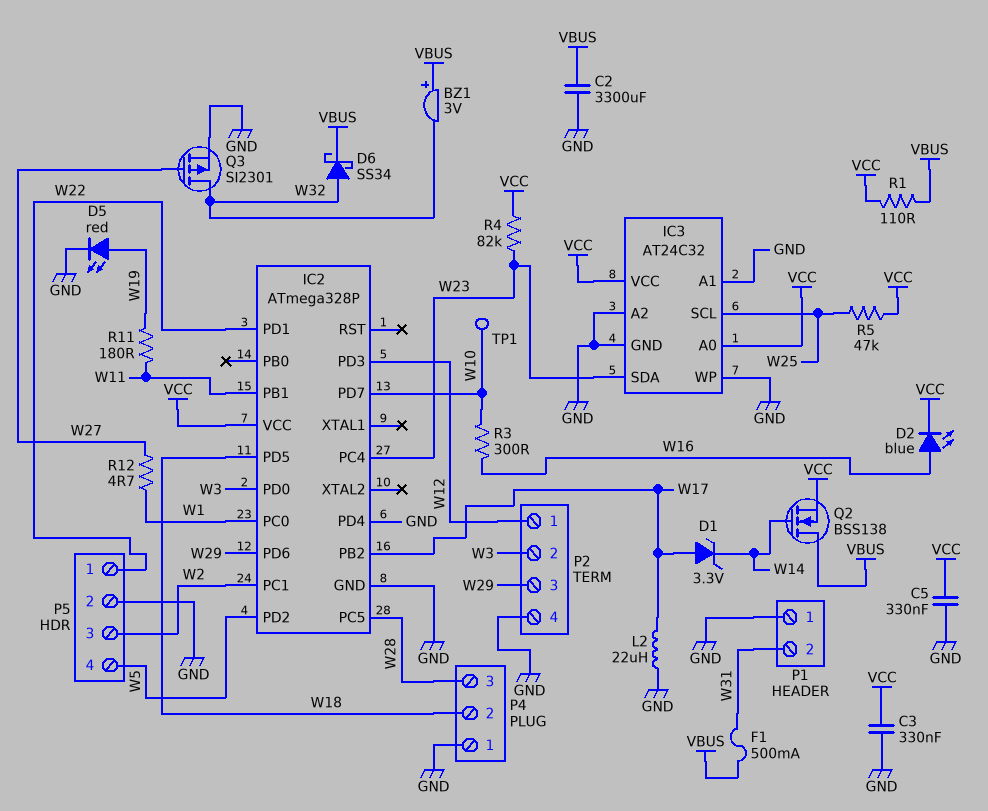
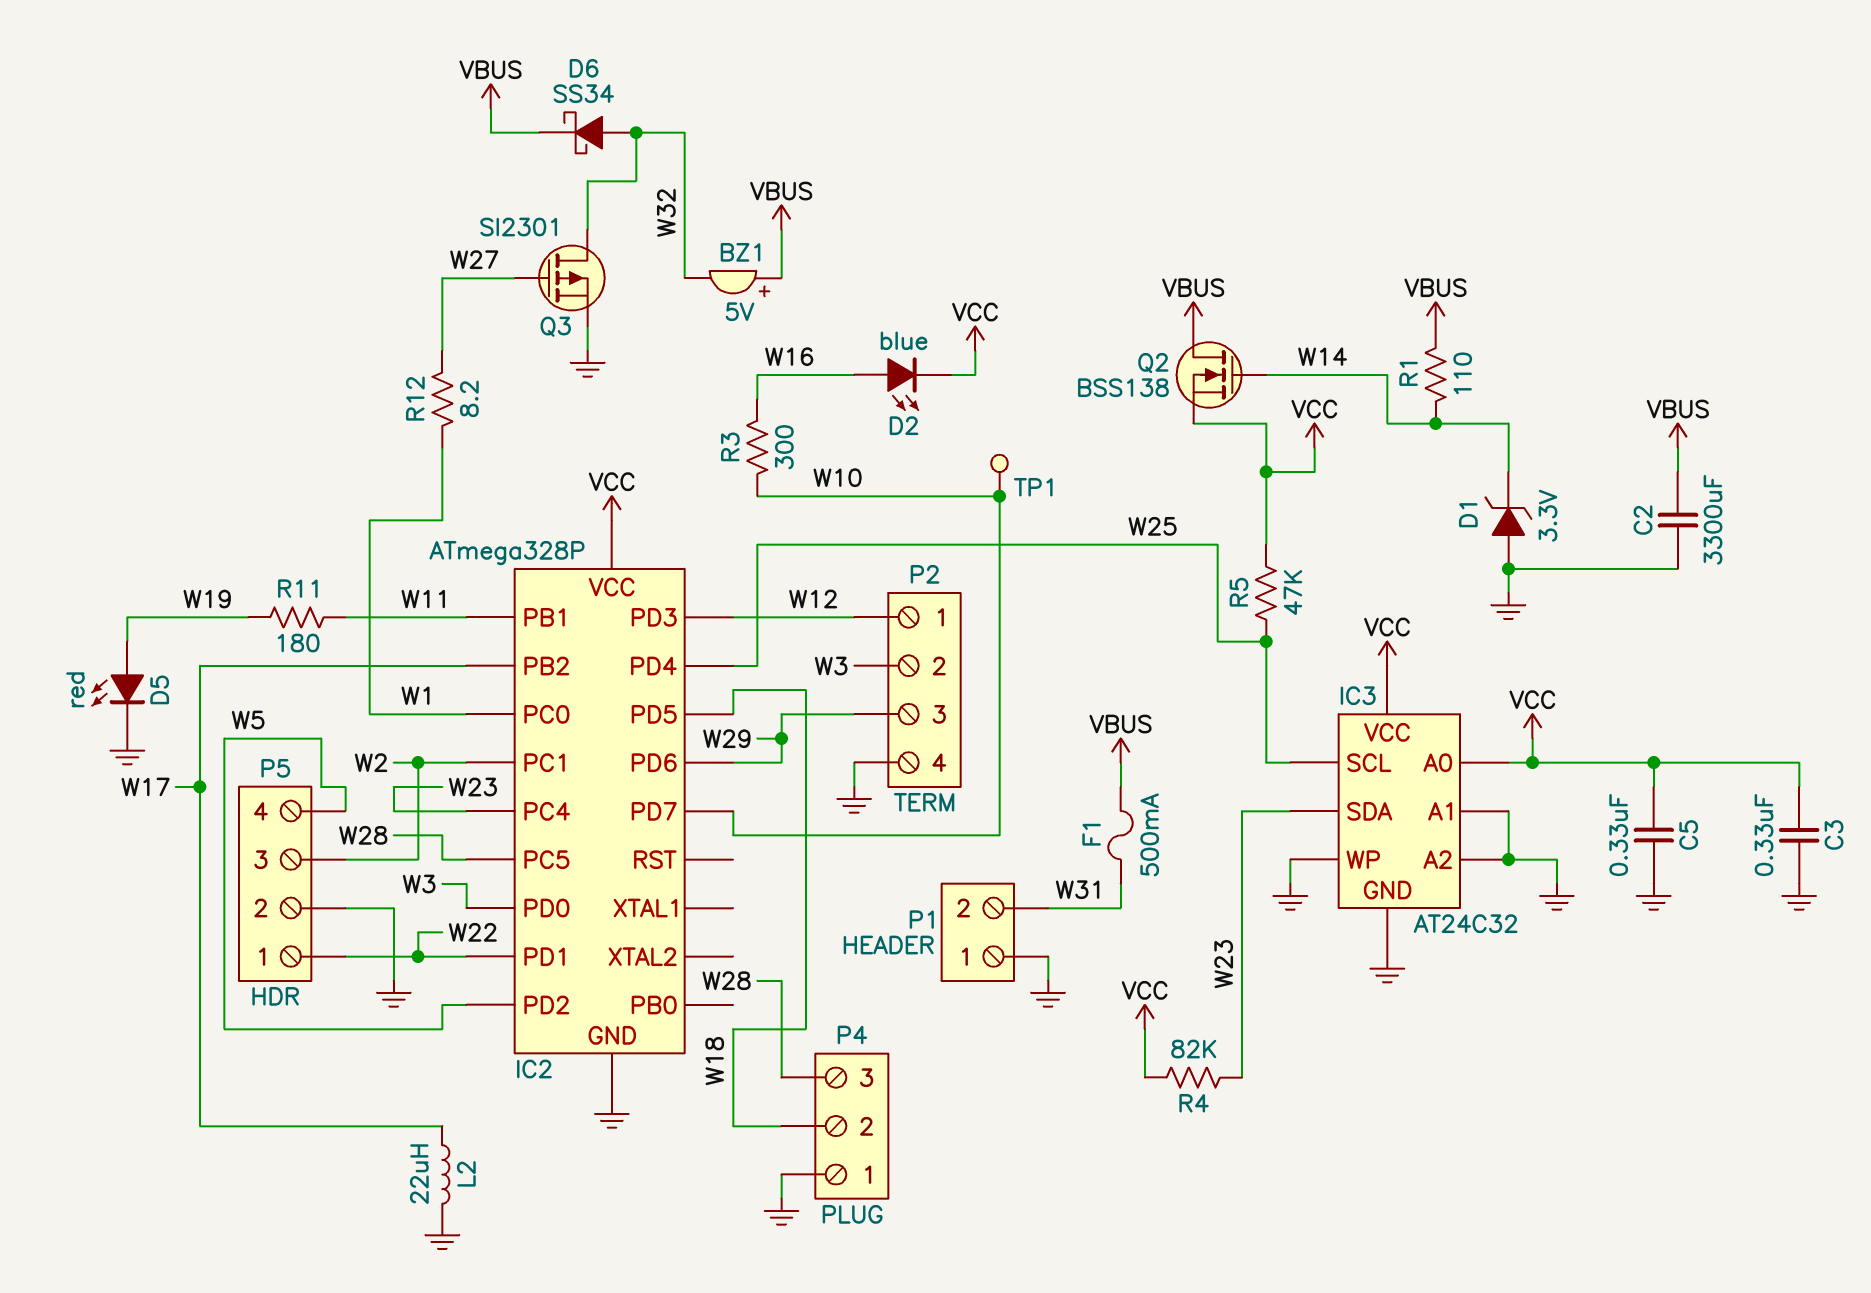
BZ1: buzzer 3V (plus VBUS, minus W32) -> buzzer 5V (plus VBUS, minus W32)
D1: zener 3.3V (A W17, K W14) -> zener 3.3V (A GND, K W14)
IC2 pin PD4: GND -> W25
R1: 110 (VBUS, VCC) -> 110 (VBUS, W14)
R12: 4.7 (W1, W27) -> 8.2 (W1, W27)

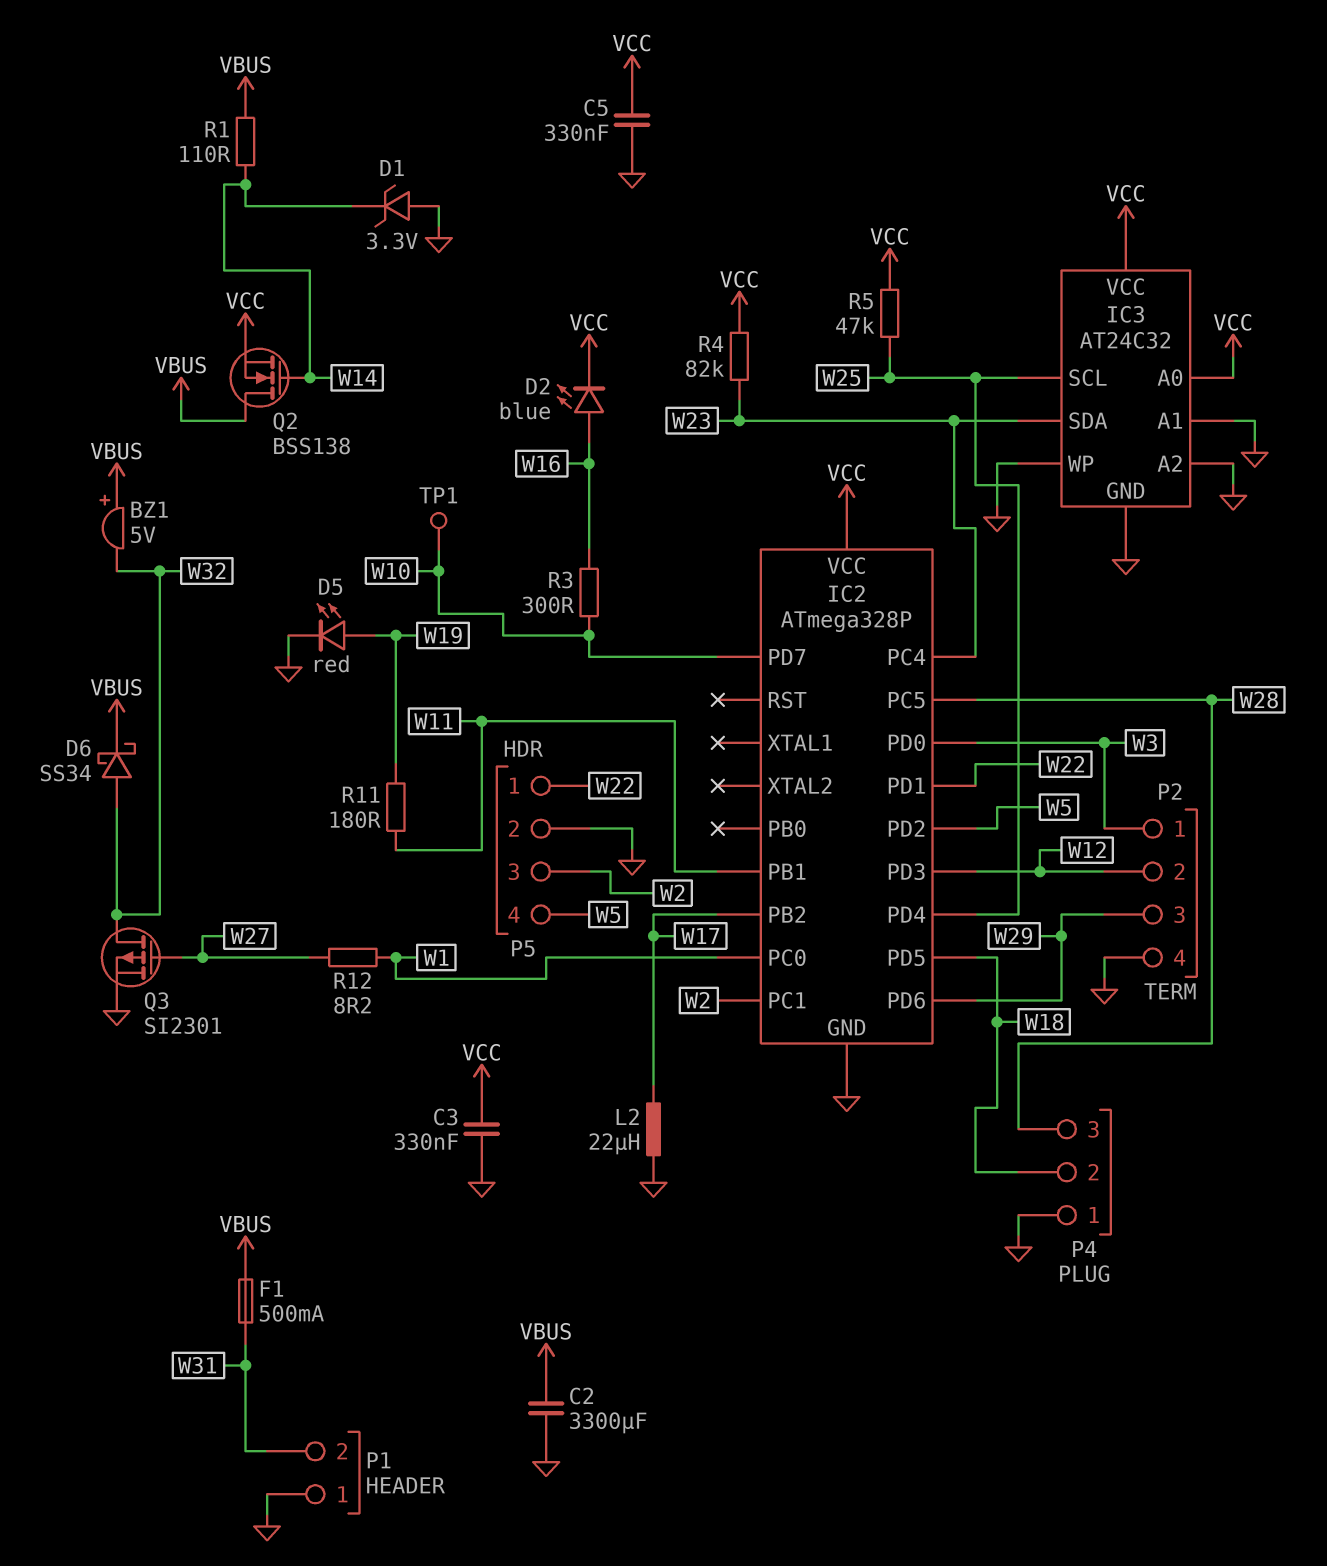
P2 pin 1: W12 -> W3
P2 pin 2: W3 -> W12

